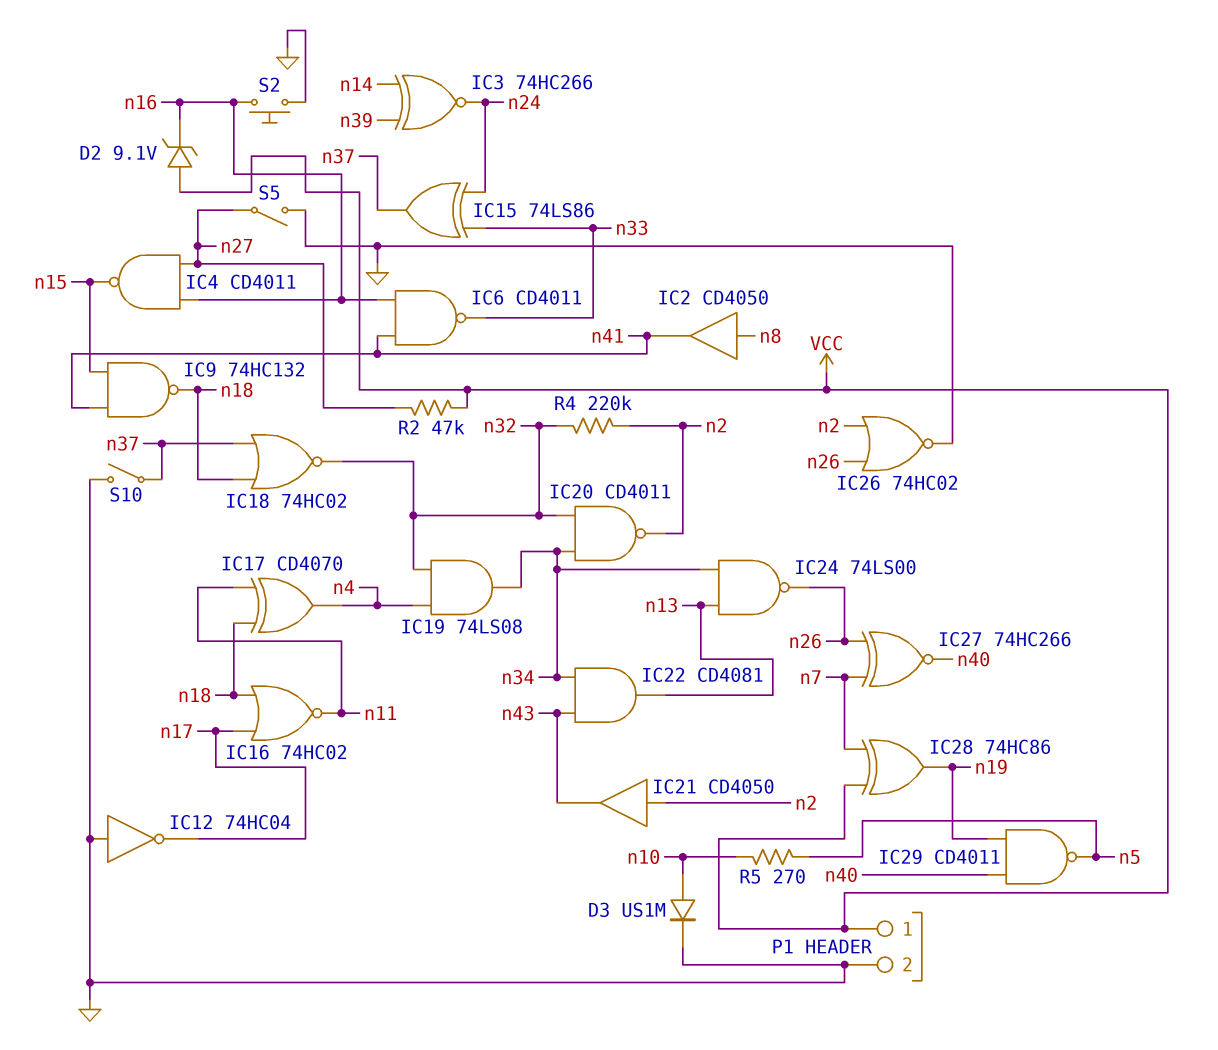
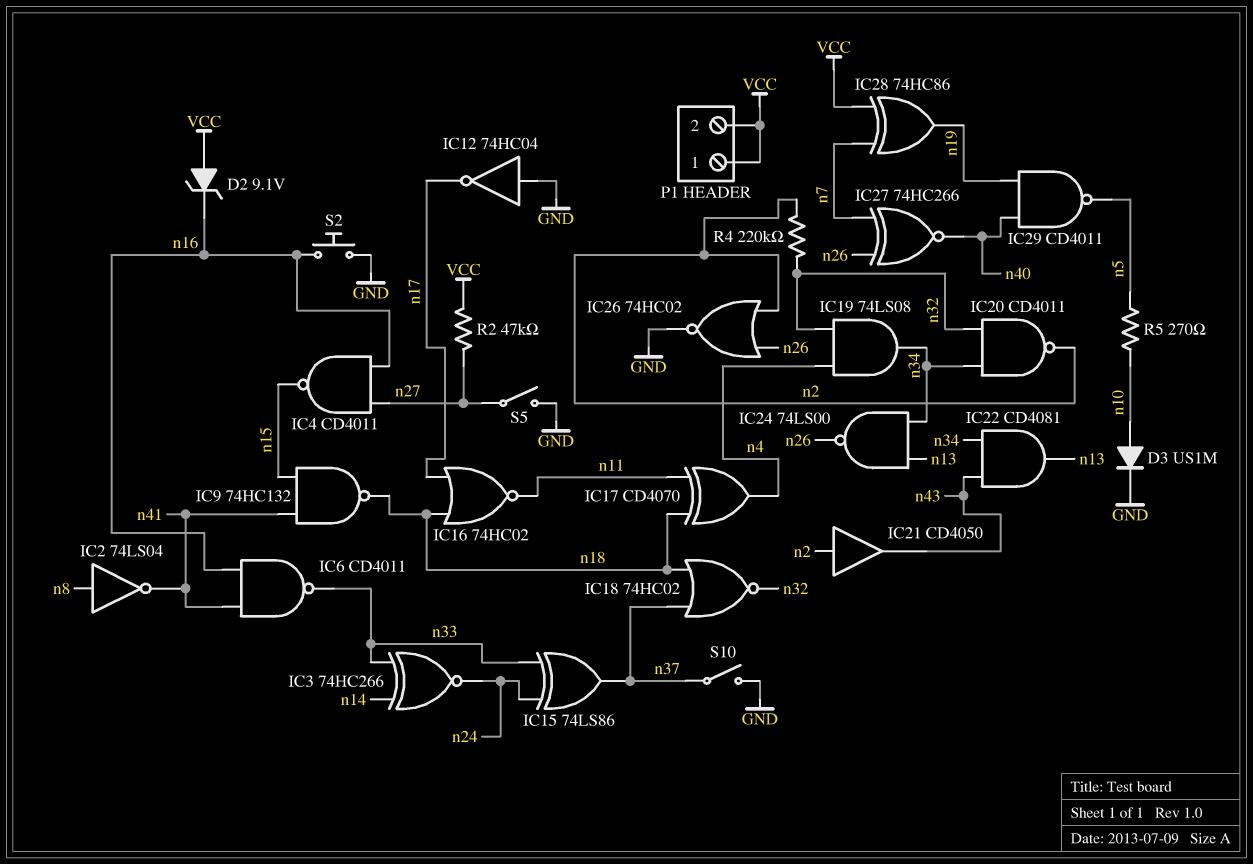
IC2: buffer CD4050 (in n8, out n41) -> NOT 74LS04 (in n8, out n41)
IC3: XNOR 74HC266 (in n14, in n39, out n24) -> XNOR 74HC266 (in n14, in n33, out n24)
P1 pin 2: GND -> VCC

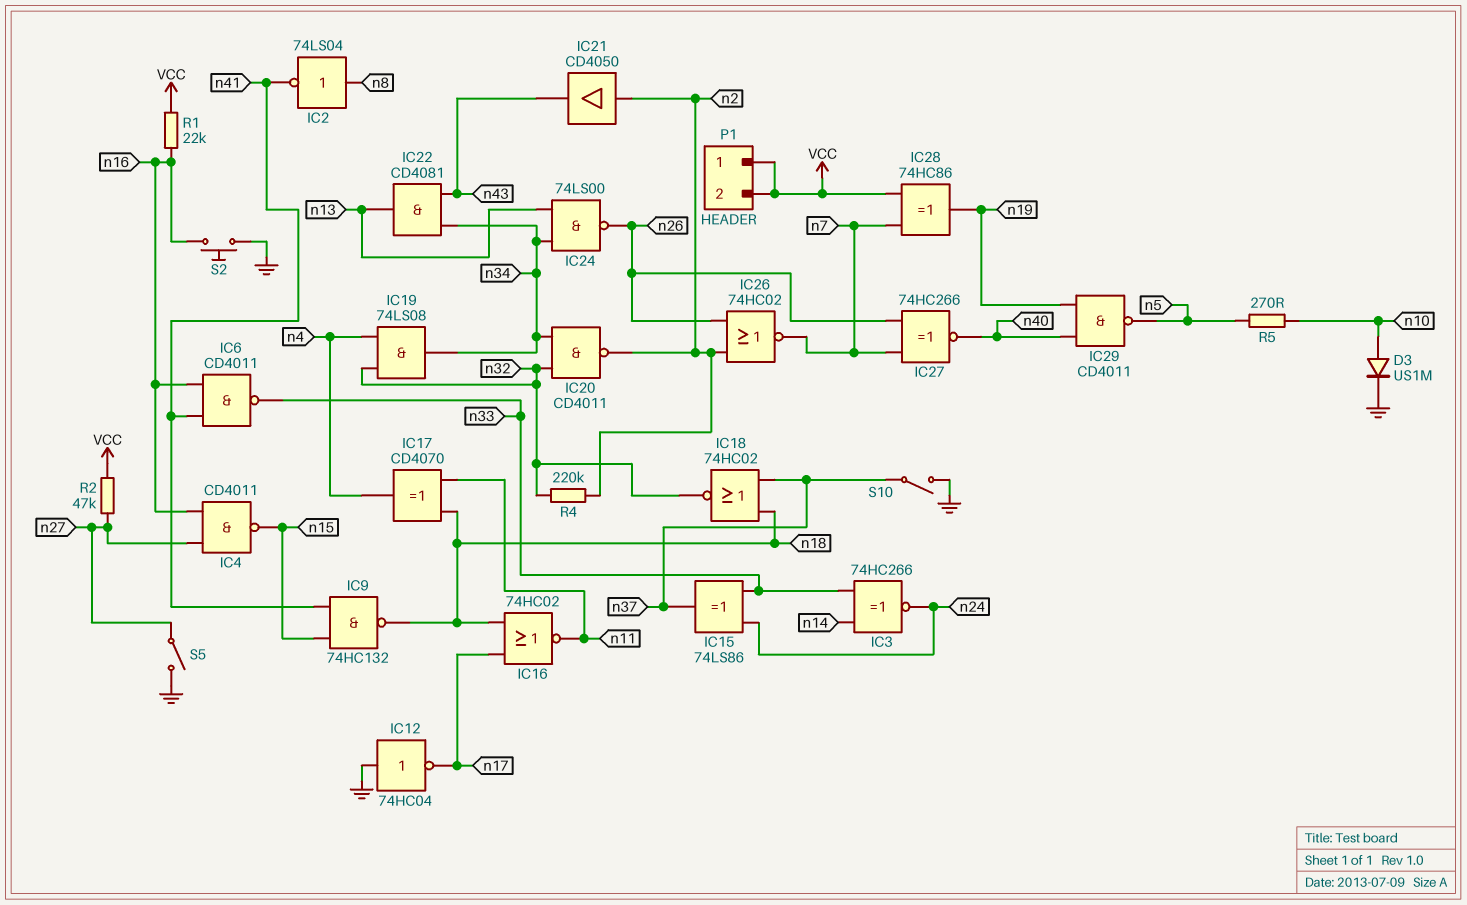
D2: zener 9.1V (A VCC, K n16) -> none
IC26: NOR 74HC02 (in n2, in n26, out GND) -> NOR 74HC02 (in n2, in n26, out n7)
R1: none -> 22k (VCC, n16)

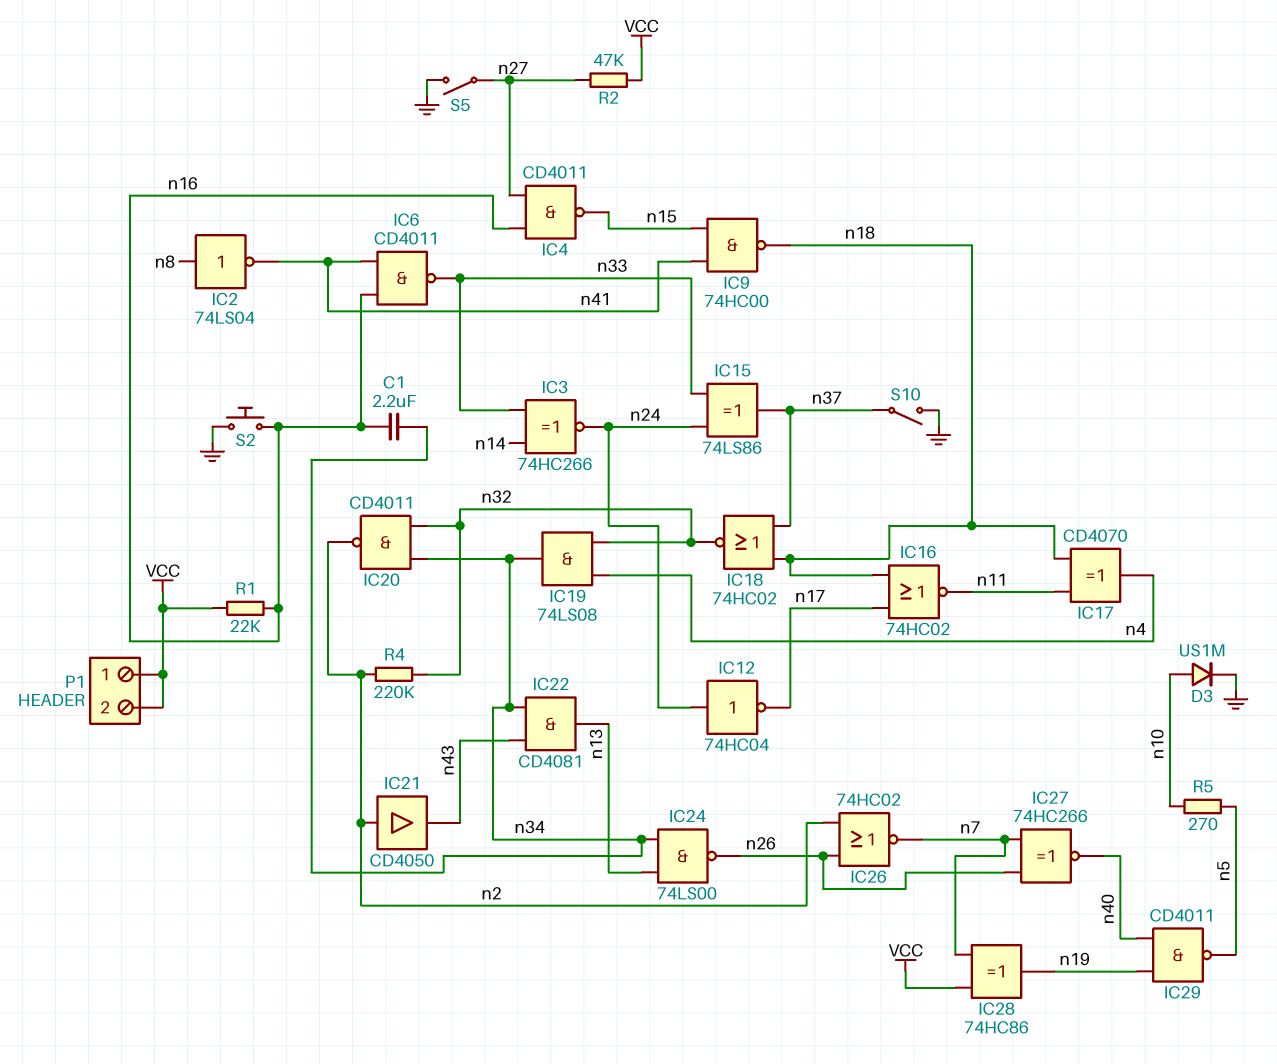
C1: none -> 2.2uF (n16, n34)
IC9: NAND 74HC132 (in n15, in n41, out n18) -> NAND 74HC00 (in n15, in n41, out n18)
IC12: NOT 74HC04 (in GND, out n17) -> NOT 74HC04 (in n24, out n17)

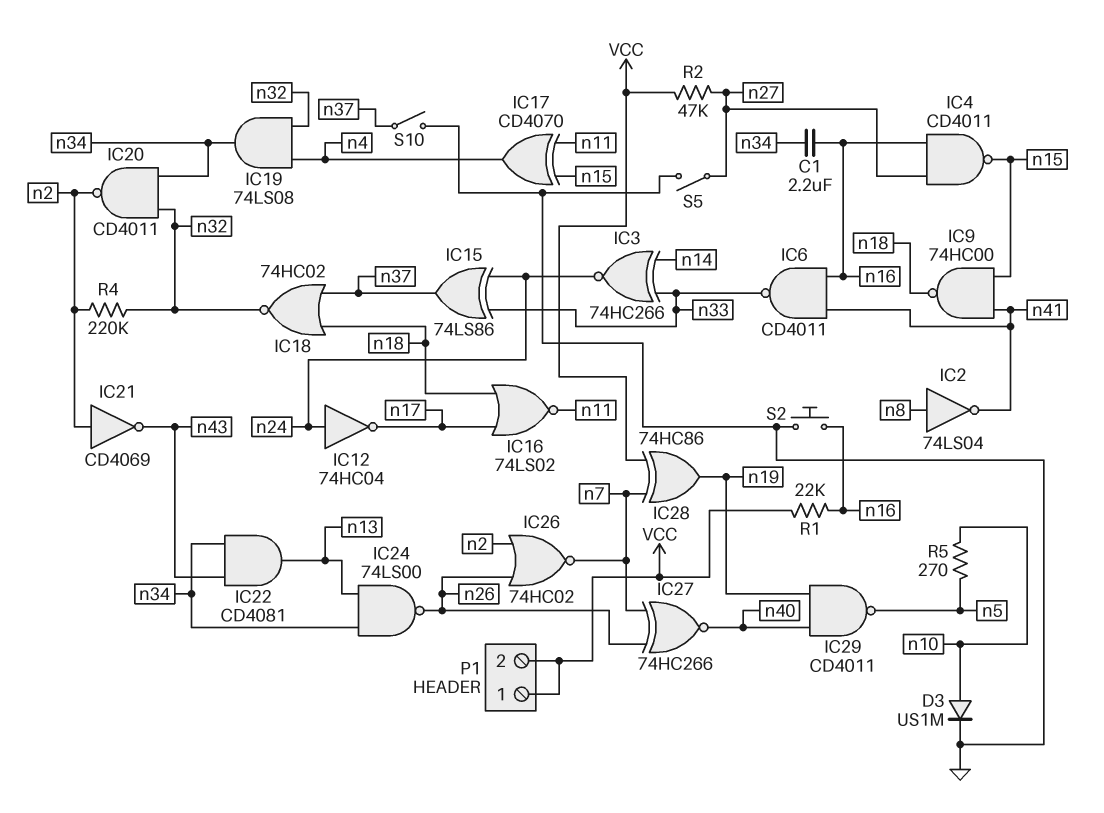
IC16: NOR 74HC02 (in n17, in n18, out n11) -> NOR 74LS02 (in n17, in n18, out n11)
IC17: XOR CD4070 (in n11, in n18, out n4) -> XOR CD4070 (in n11, in n15, out n4)
IC21: buffer CD4050 (in n2, out n43) -> NOT CD4069 (in n2, out n43)

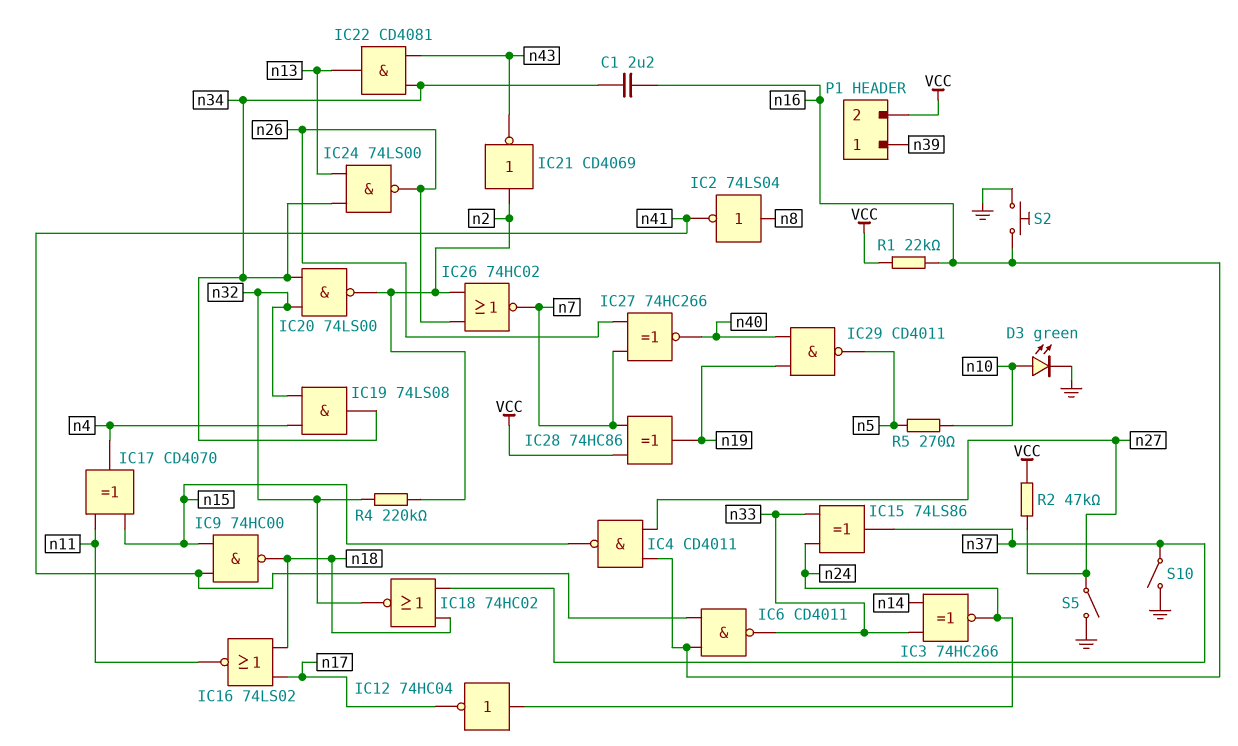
D3: diode US1M (A n10, K GND) -> LED green (A n10, K GND)
IC20: NAND CD4011 (in n32, in n34, out n2) -> NAND 74LS00 (in n32, in n34, out n2)
P1 pin 1: VCC -> n39

